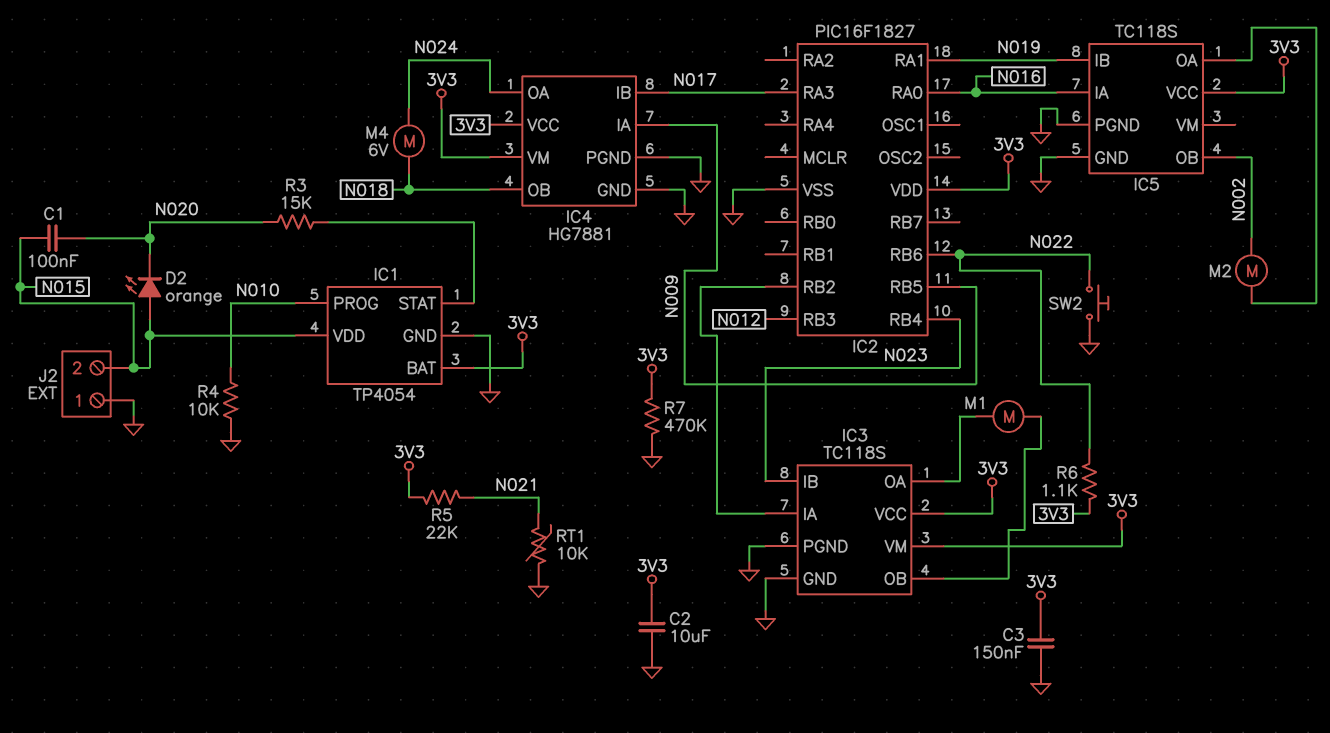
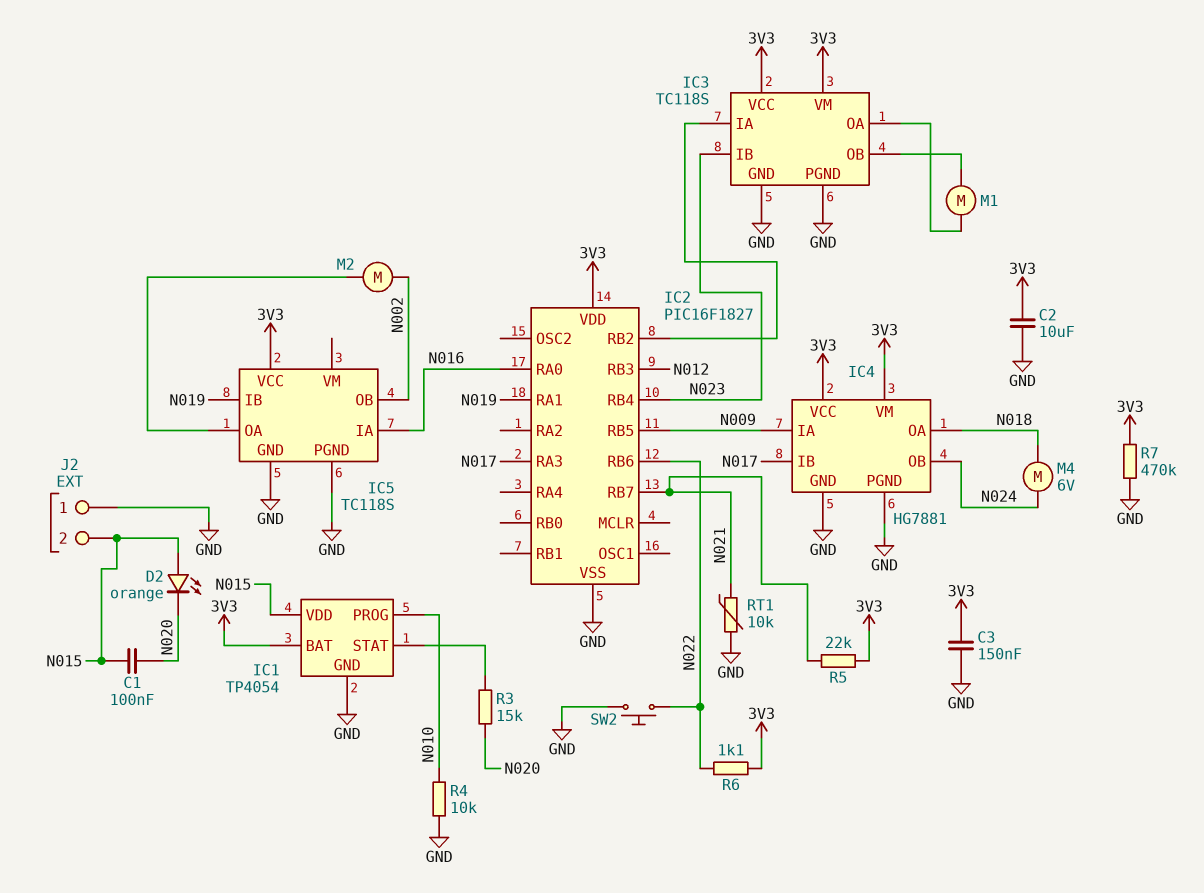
IC2 pin RB7: none -> N021
IC4 pin OA: N024 -> N018
IC4 pin OB: N018 -> N024

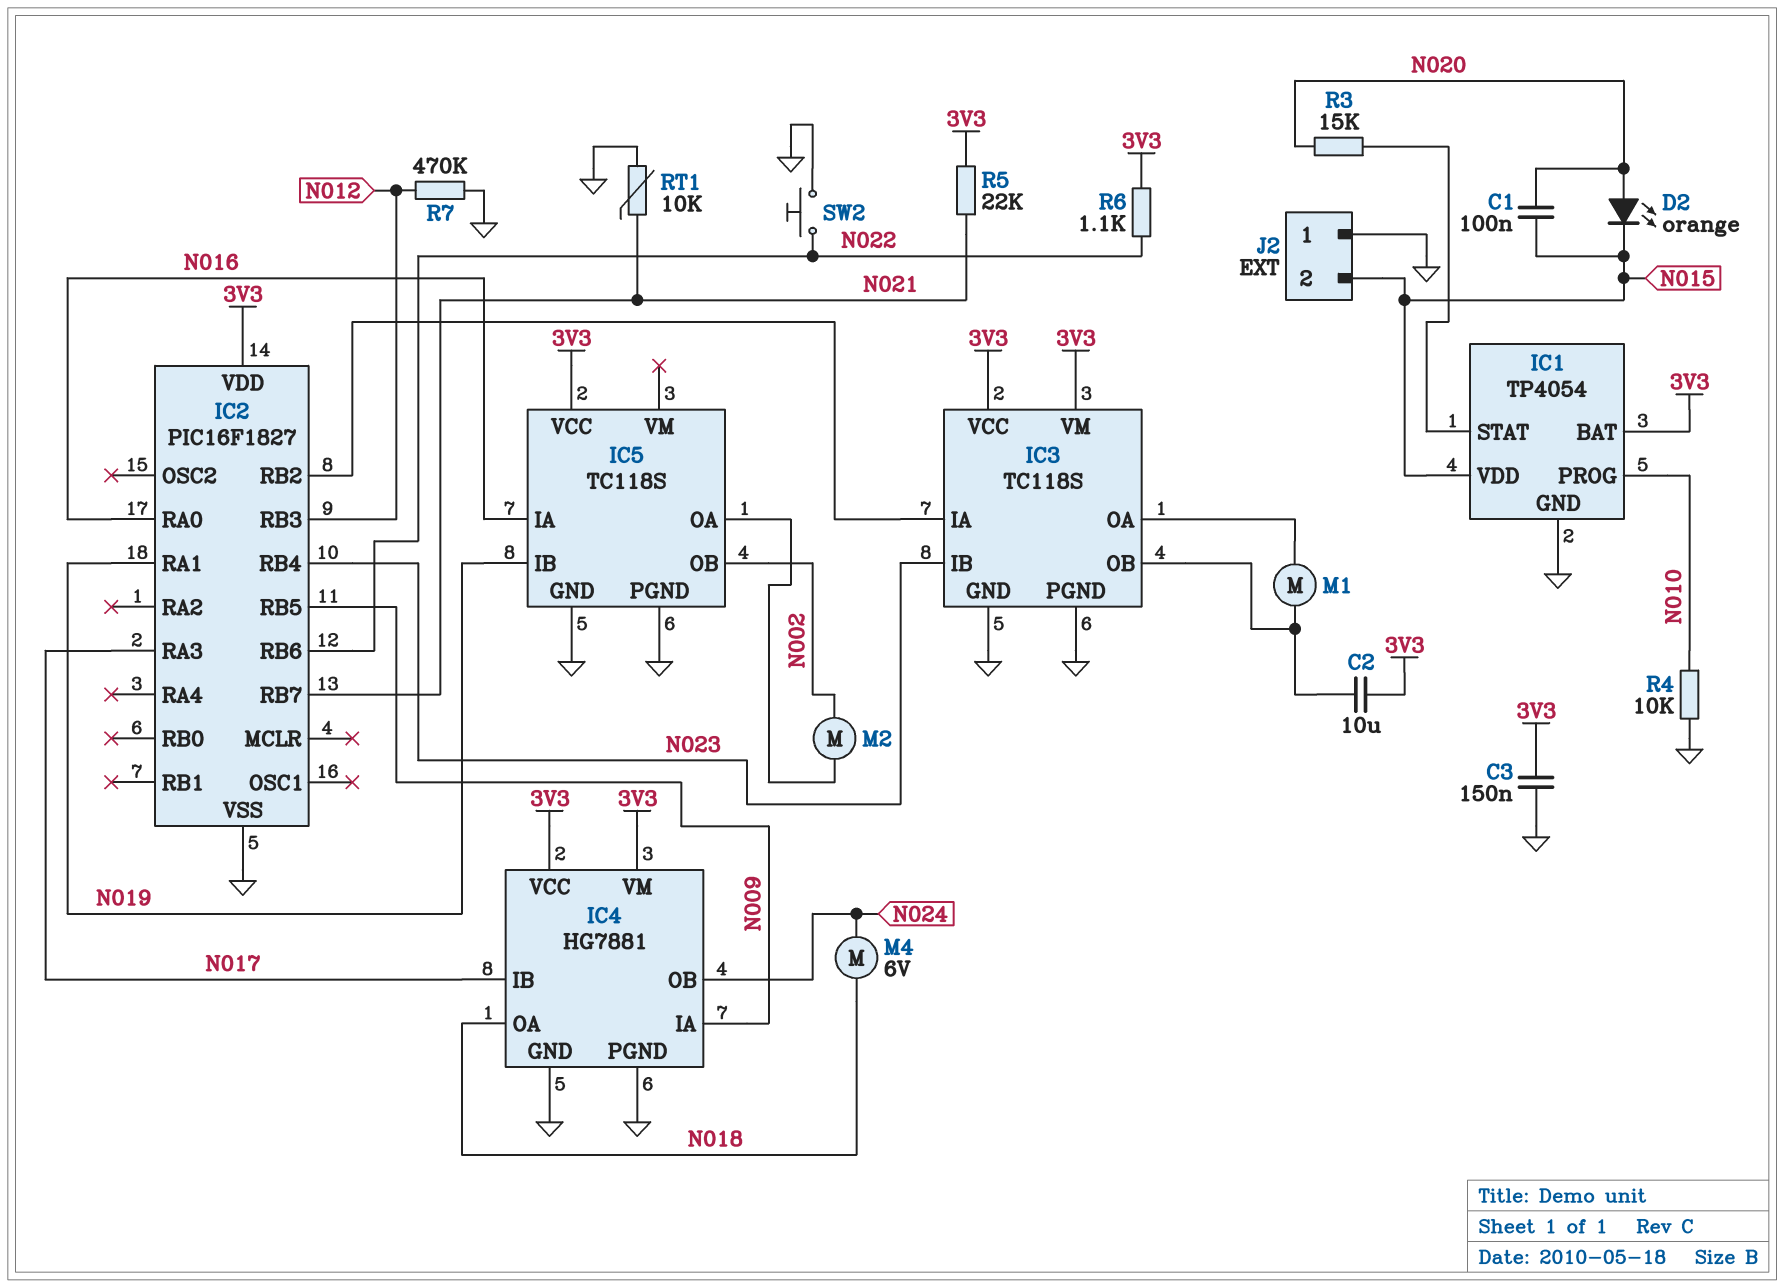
C2: 10uF (3V3, GND) -> 10uF (3V3, IC3/OB)
D2: LED orange (A N015, K N020) -> LED orange (A N020, K N015)
R7: 470k (3V3, GND) -> 470k (GND, N012)

